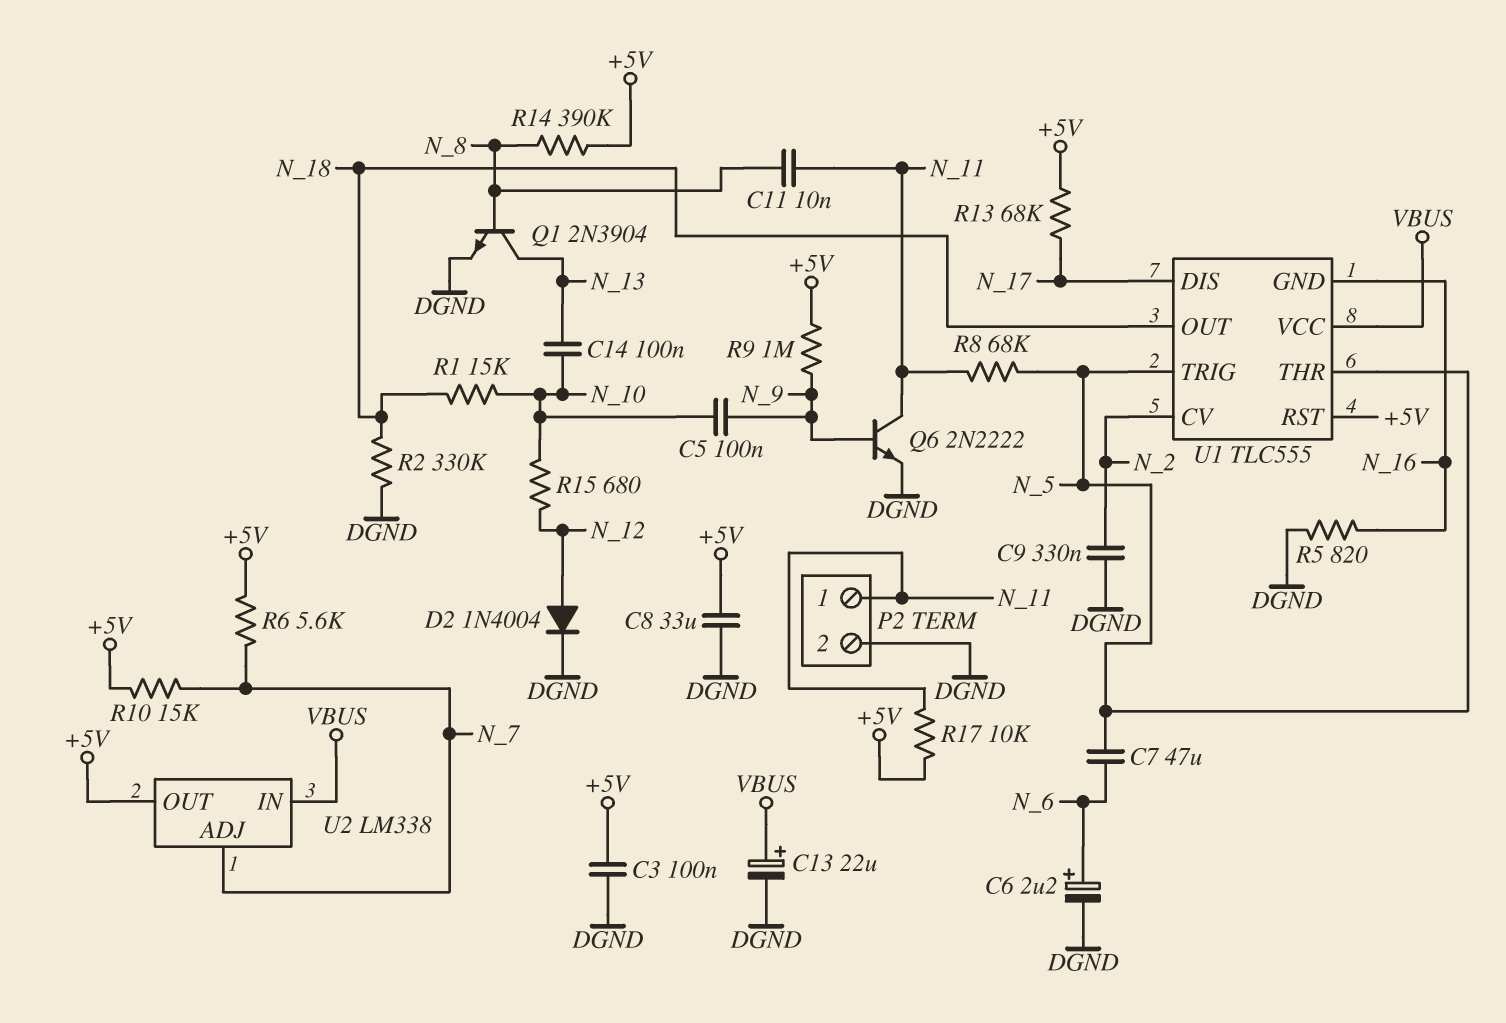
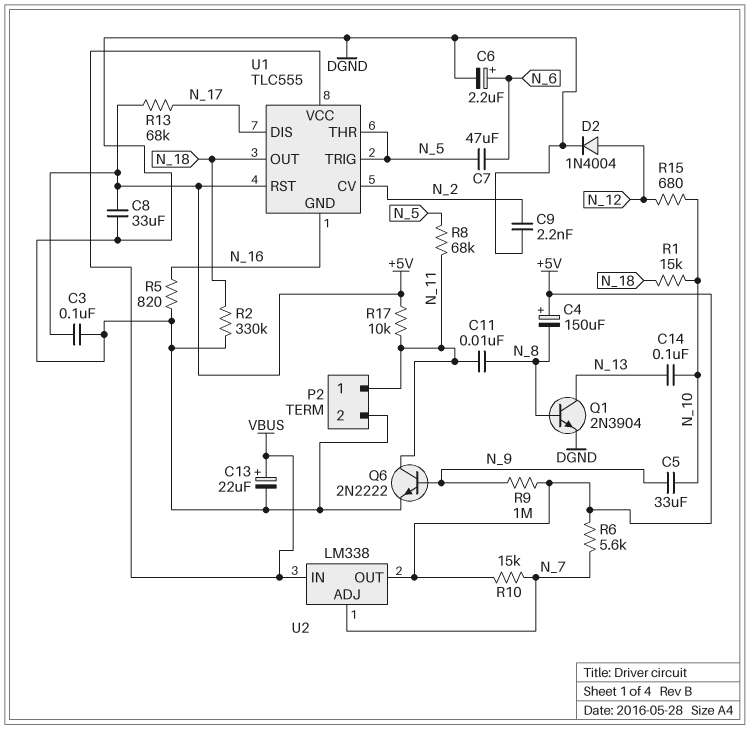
C4: none -> 150uF (plus +5V, minus N_8)
C5: 100nF (N_9, N_10) -> 33uF (N_9, N_10)
C9: 330nF (DGND, N_2) -> 2.2nF (DGND, N_2)
R14: 390k (+5V, N_8) -> none

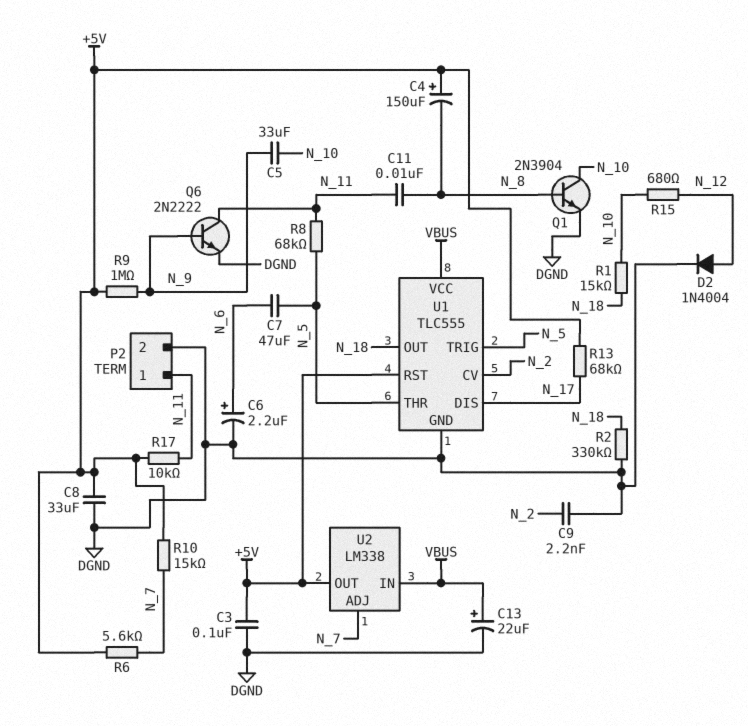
C14: 100nF (N_10, N_13) -> none
Q1: NPN 2N3904 (B N_8, C N_13, E DGND) -> NPN 2N3904 (B N_8, C N_10, E DGND)
R5: 820 (DGND, N_16) -> none
U1 pin GND: N_16 -> DGND

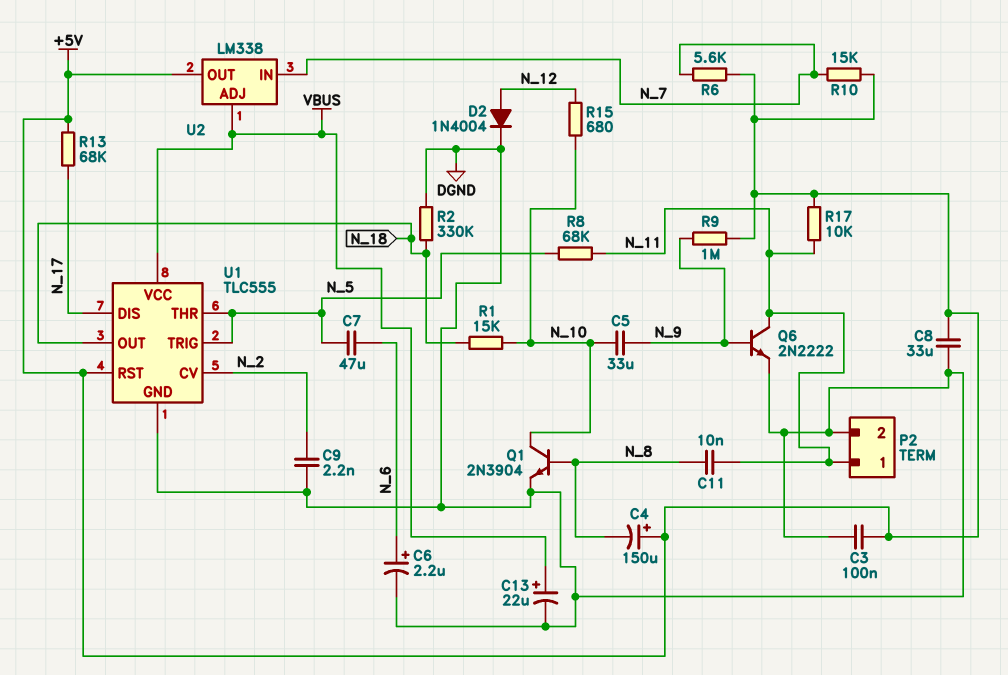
U2 pin ADJ: N_7 -> VBUS
U2 pin IN: VBUS -> N_7

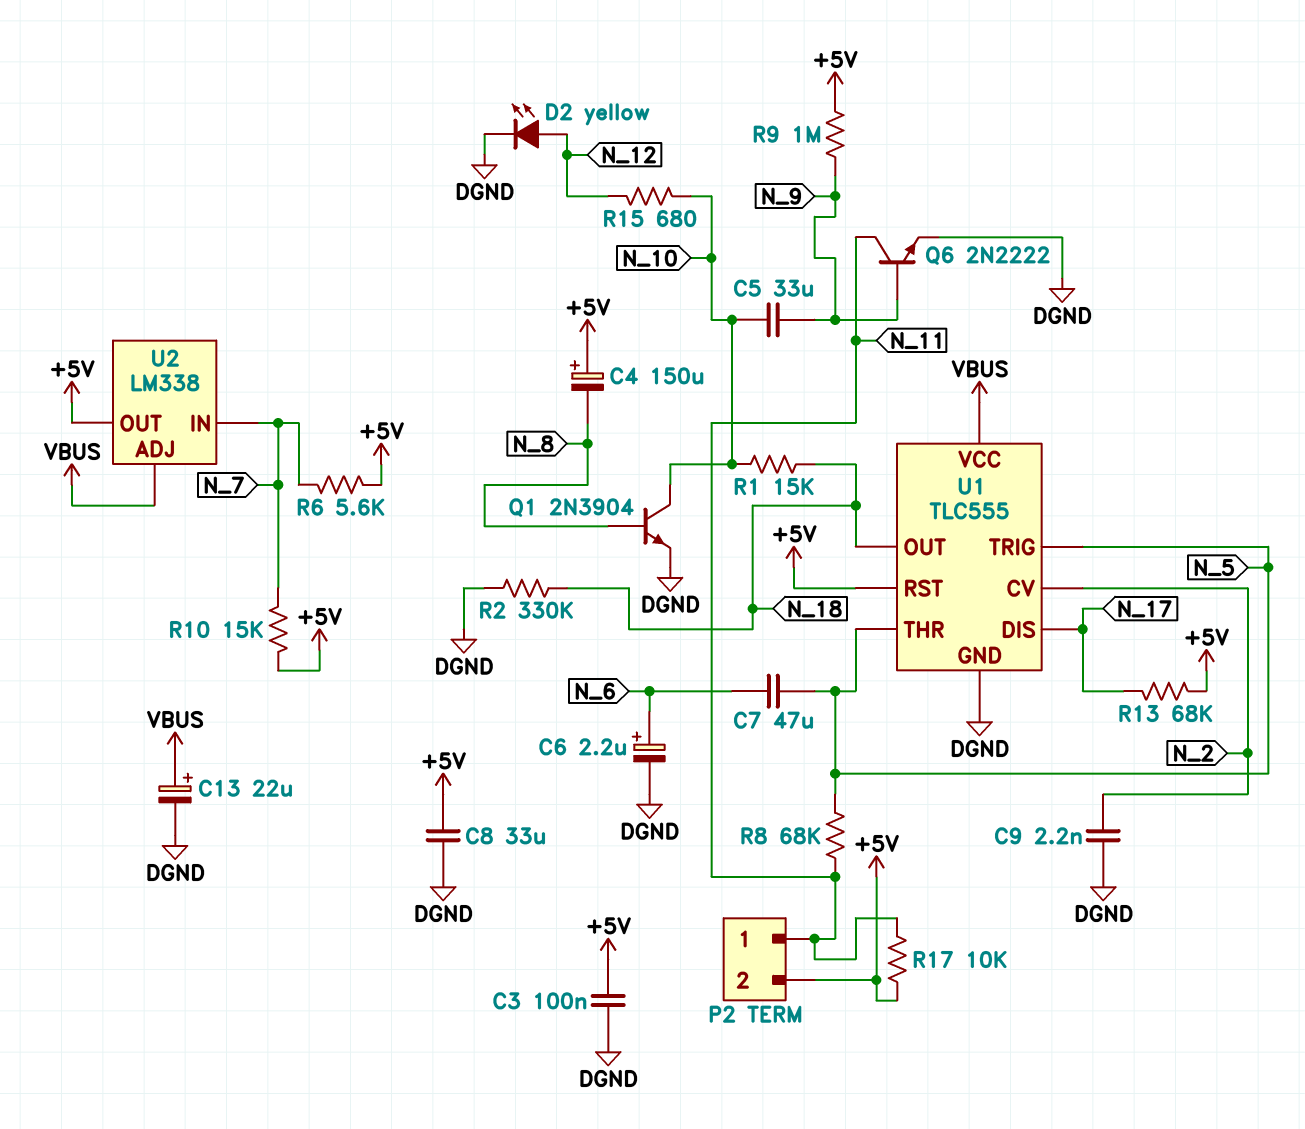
C11: 10nF (N_8, N_11) -> none
D2: diode 1N4004 (A N_12, K DGND) -> LED yellow (A N_12, K DGND)
P2 pin 2: DGND -> +5V

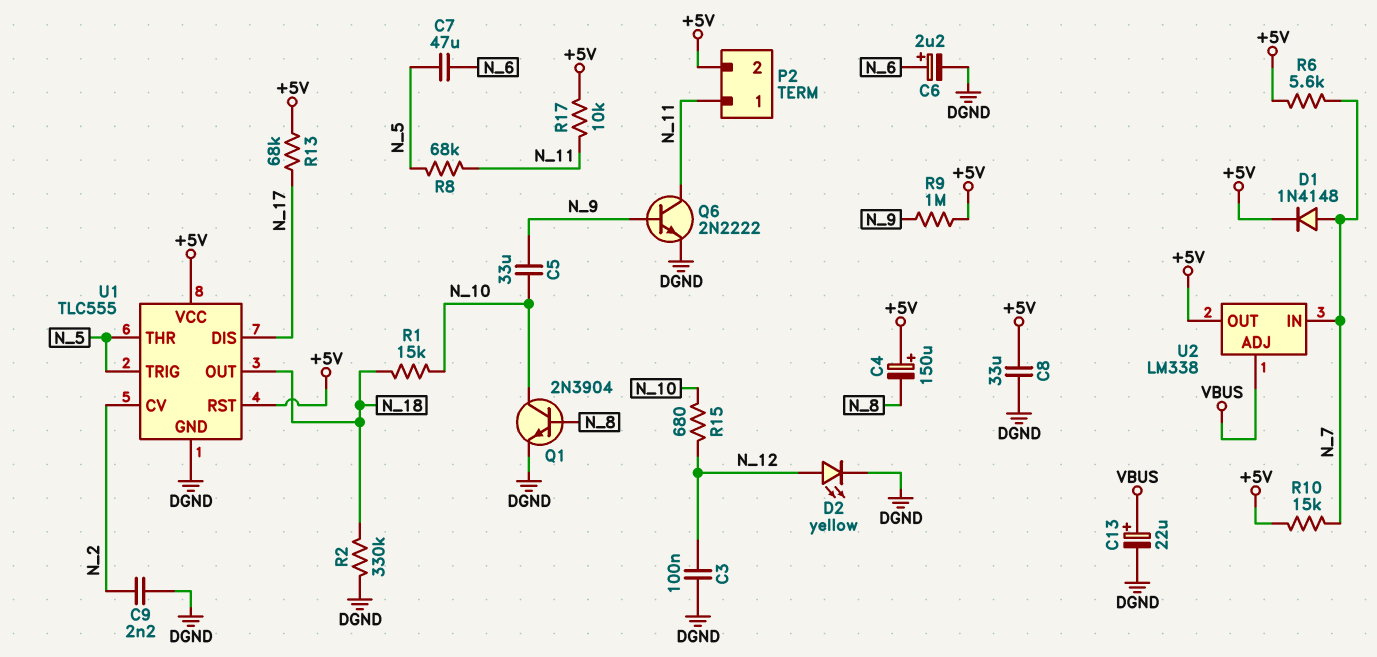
C3: 100nF (+5V, DGND) -> 100nF (DGND, N_12)
D1: none -> diode 1N4148 (A N_7, K +5V)
U1 pin VCC: VBUS -> +5V

